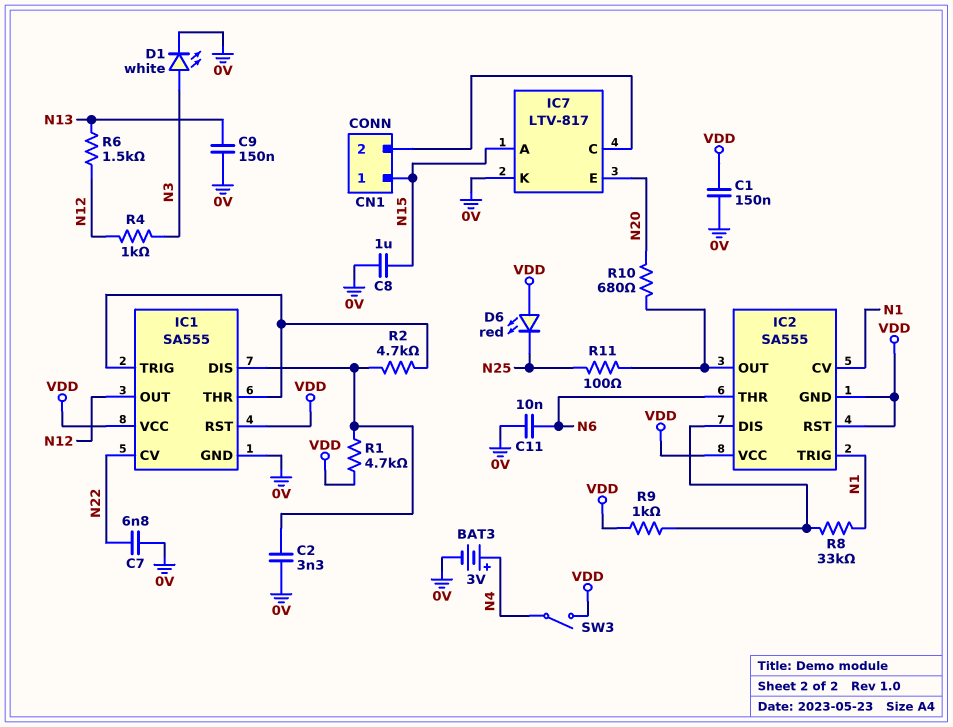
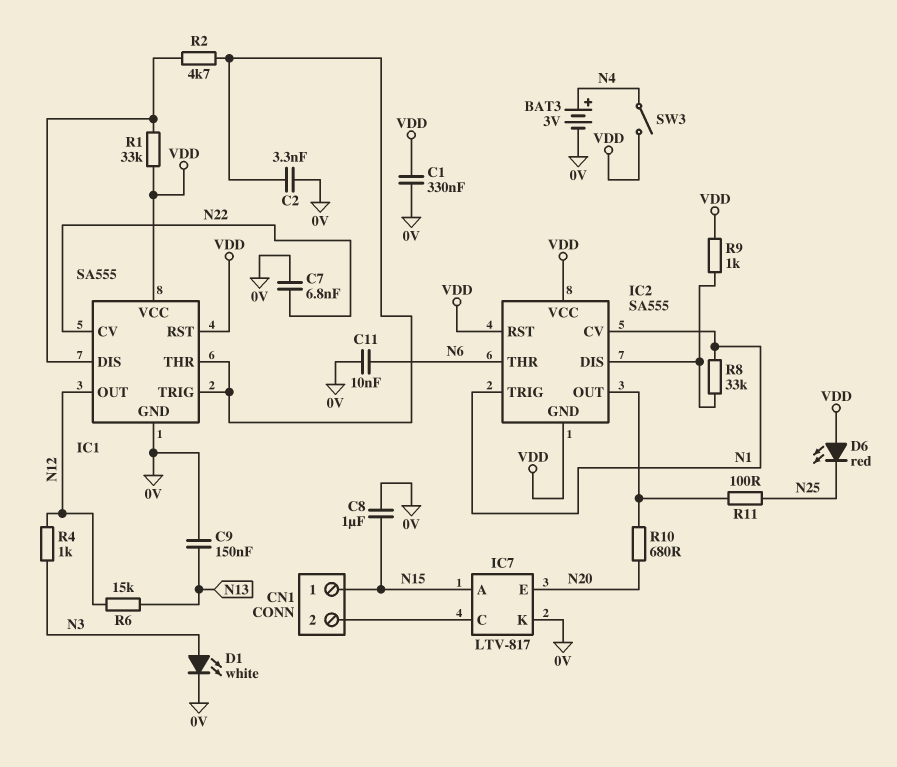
C1: 150nF (0V, VDD) -> 330nF (0V, VDD)
C2: 3.3nF (0V, IC1/DIS) -> 3.3nF (0V, IC1/THR)
R1: 4.7k (IC1/DIS, VDD) -> 33k (IC1/DIS, VDD)
R6: 1.5k (N12, N13) -> 15k (N12, N13)

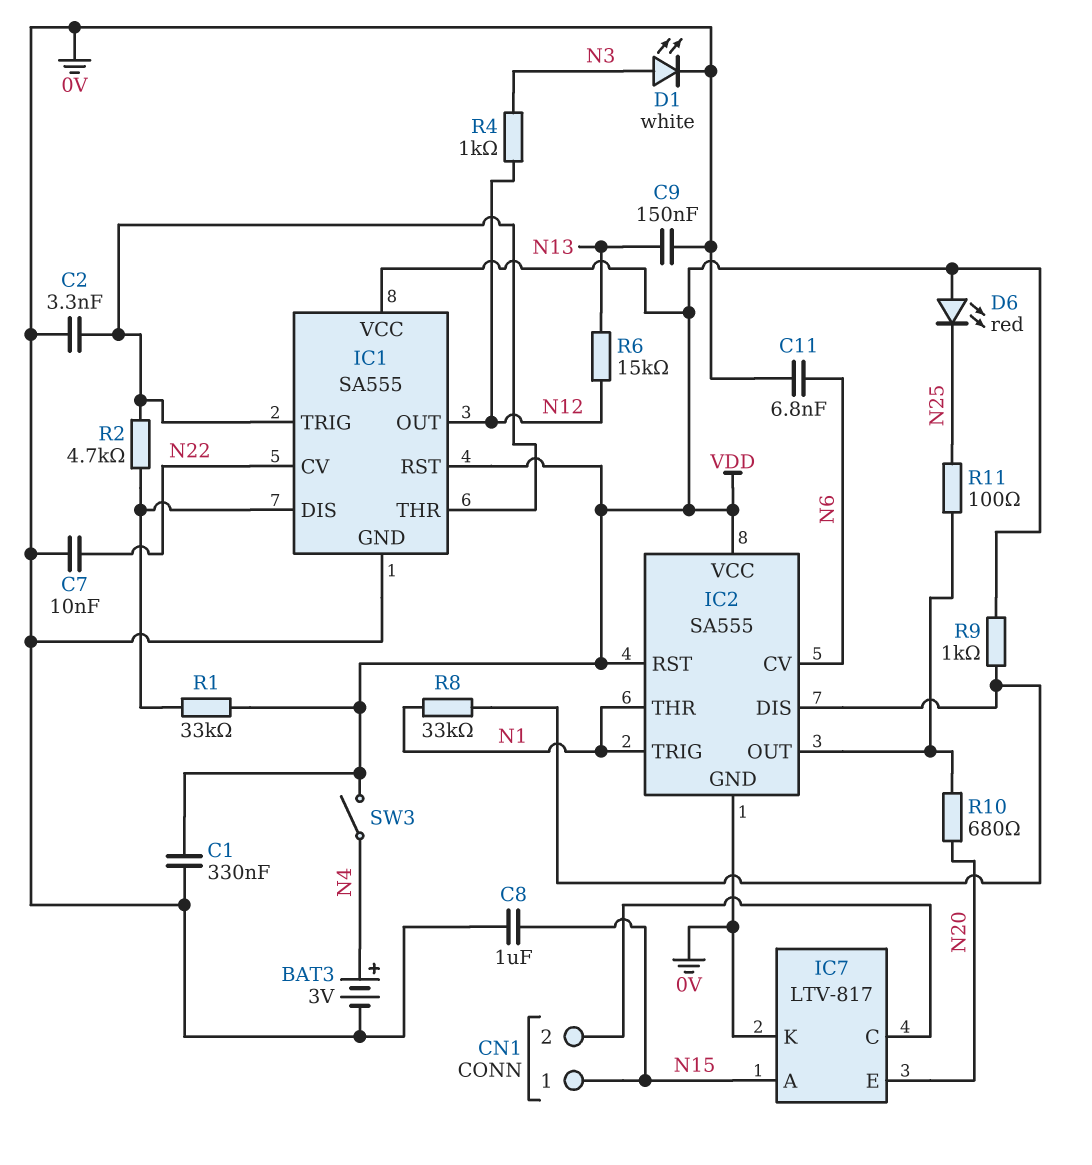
C7: 6.8nF (0V, N22) -> 10nF (0V, N22)
C11: 10nF (0V, N6) -> 6.8nF (0V, N6)
IC2 pin CV: N1 -> N6
IC2 pin GND: VDD -> 0V
IC2 pin THR: N6 -> N1

